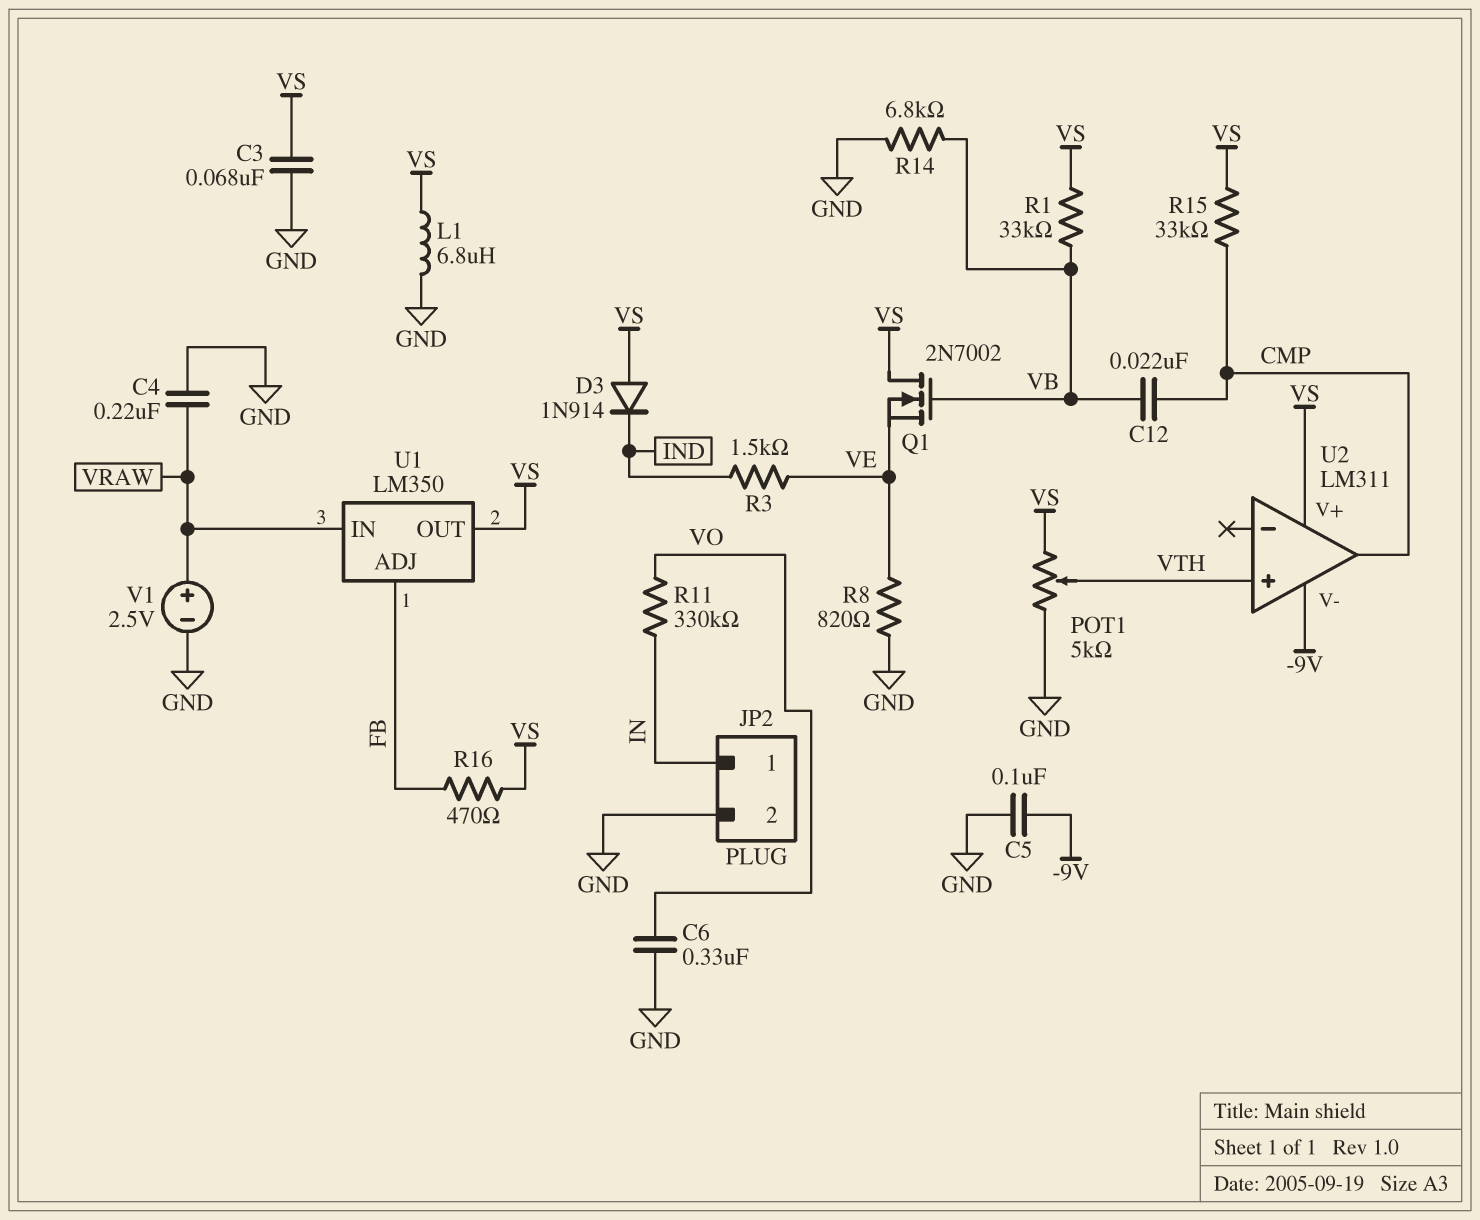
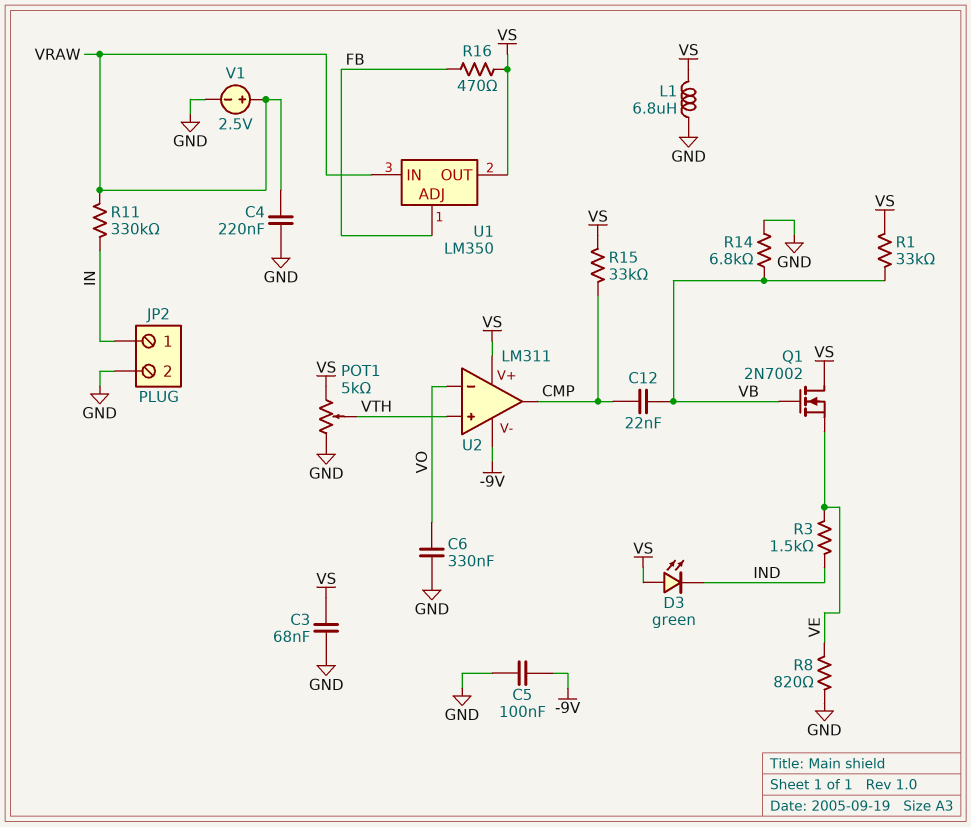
D3: diode 1N914 (A VS, K IND) -> LED green (A VS, K IND)
R11: 330k (IN, VO) -> 330k (IN, VRAW)
U2 pin in-: none -> VO

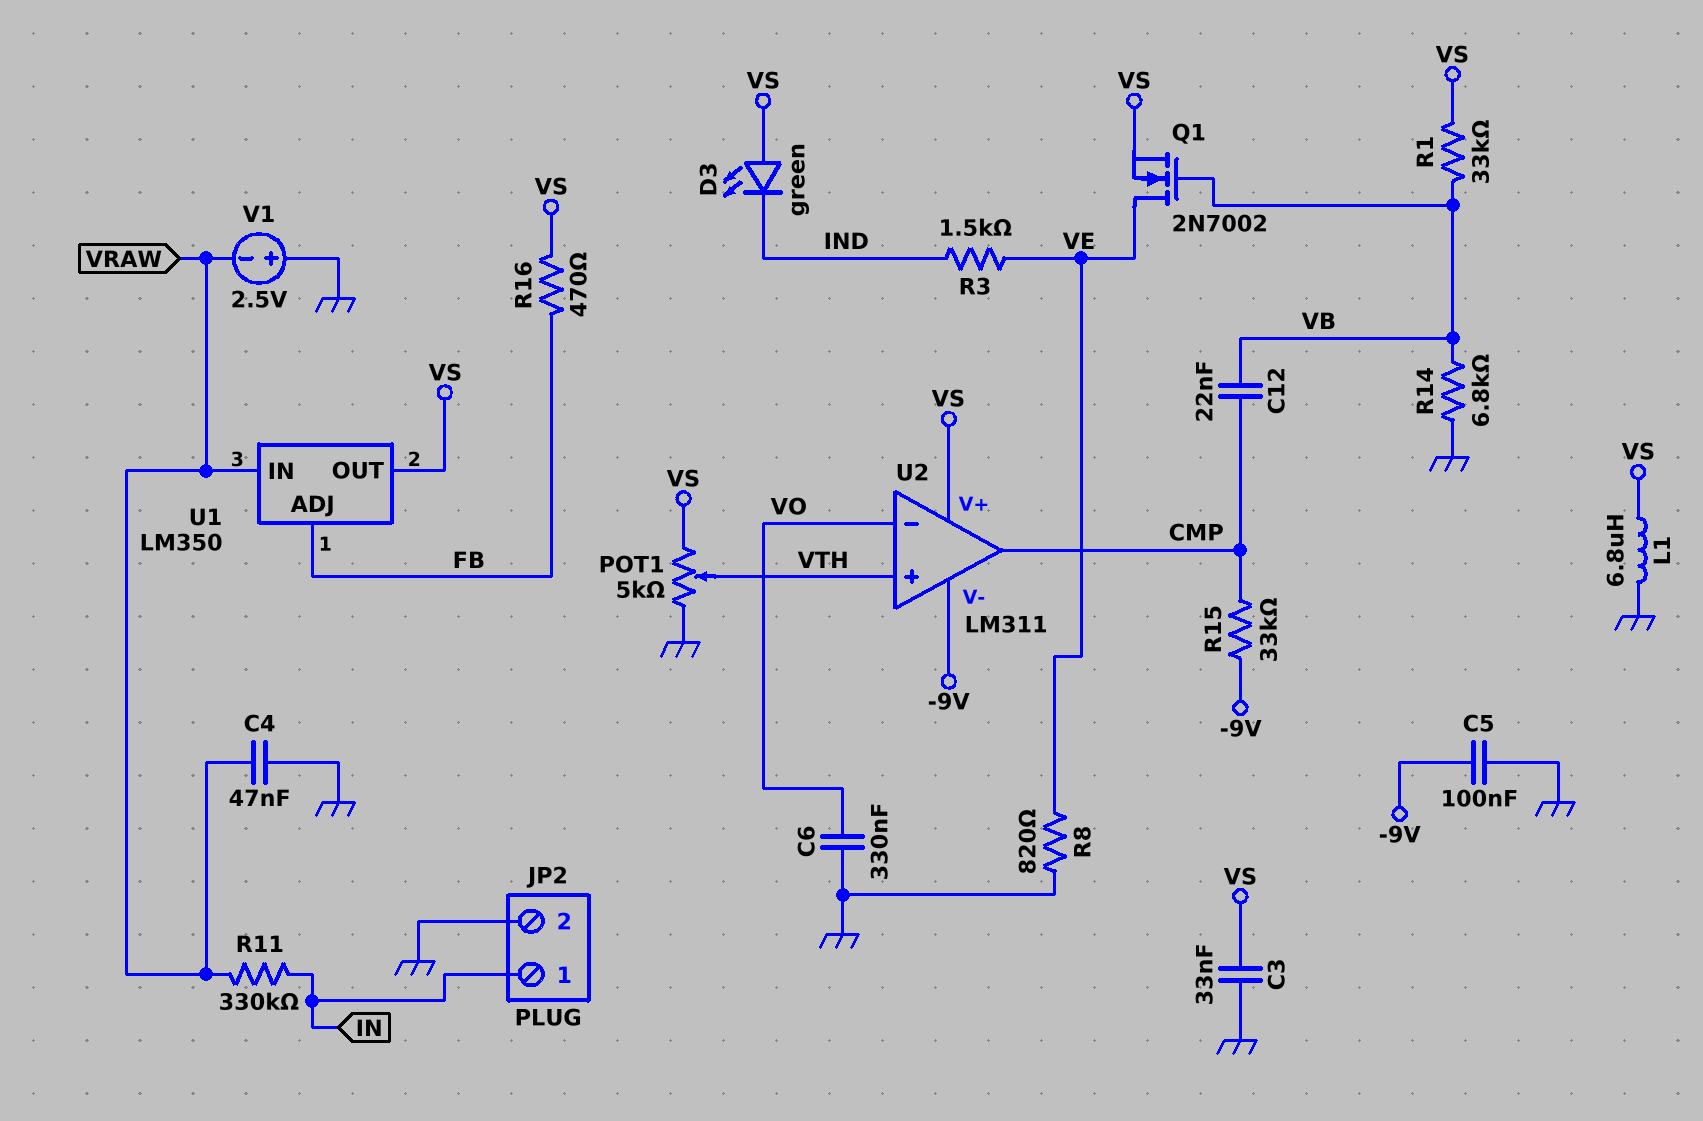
C3: 68nF (GND, VS) -> 33nF (GND, VS)
C4: 220nF (GND, VRAW) -> 47nF (GND, VRAW)
Q1: NMOS 2N7002 (G VB, D VS, S VE) -> NMOS 2N7002 (G VB, D VE, S VS)
R15: 33k (CMP, VS) -> 33k (-9V, CMP)
V1: 2.5V (plus VRAW, minus GND) -> 2.5V (plus GND, minus VRAW)

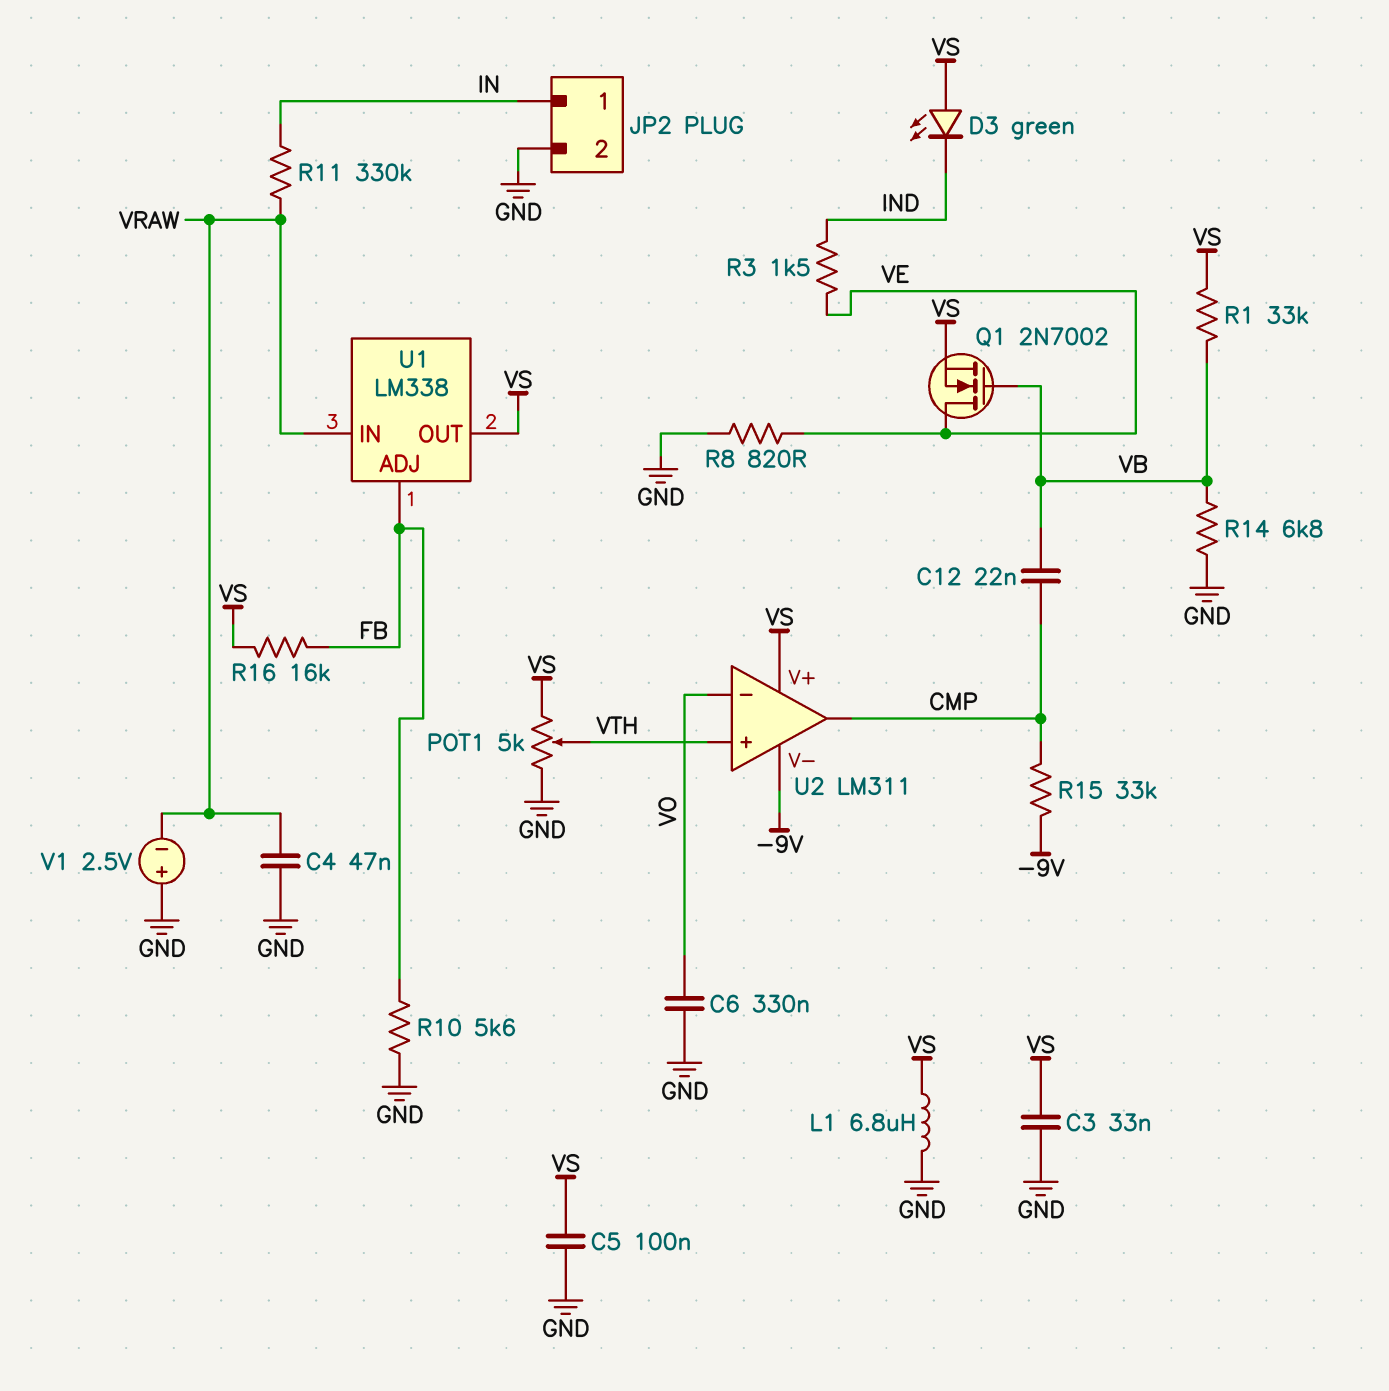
C5: 100nF (-9V, GND) -> 100nF (GND, VS)
R10: none -> 5.6k (FB, GND)
R16: 470 (FB, VS) -> 16k (FB, VS)
U1: LM350 -> LM338

